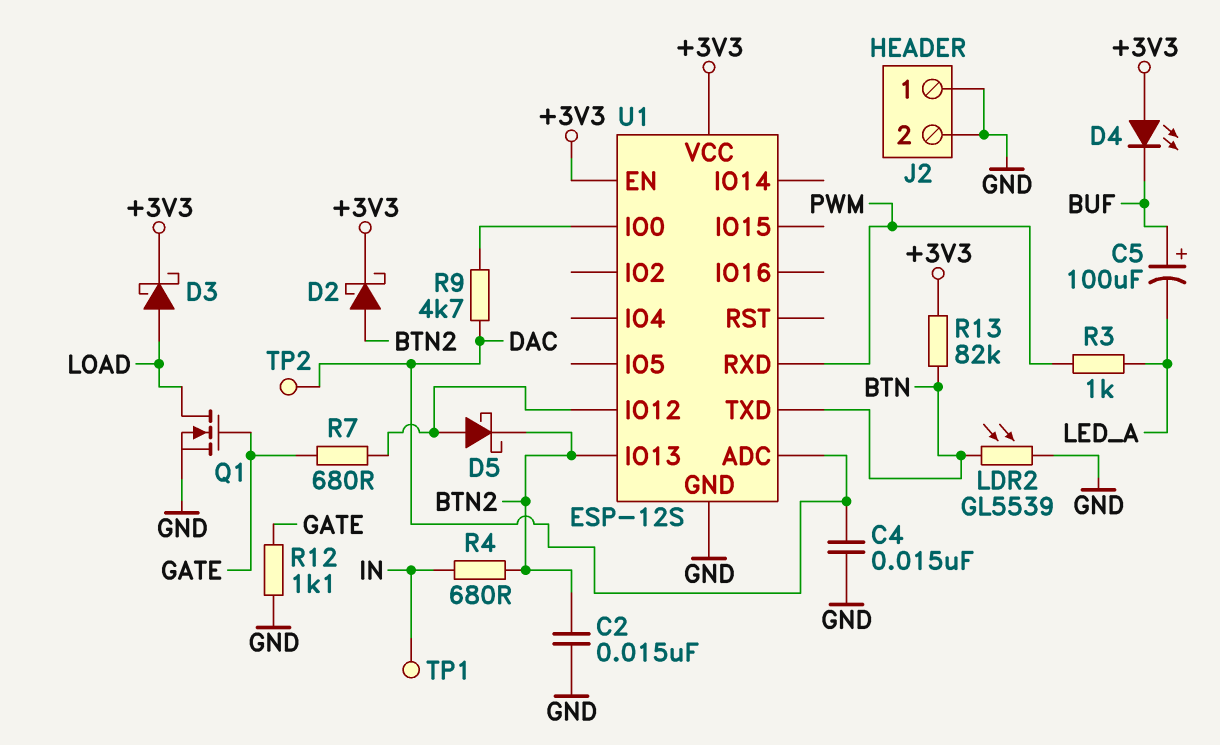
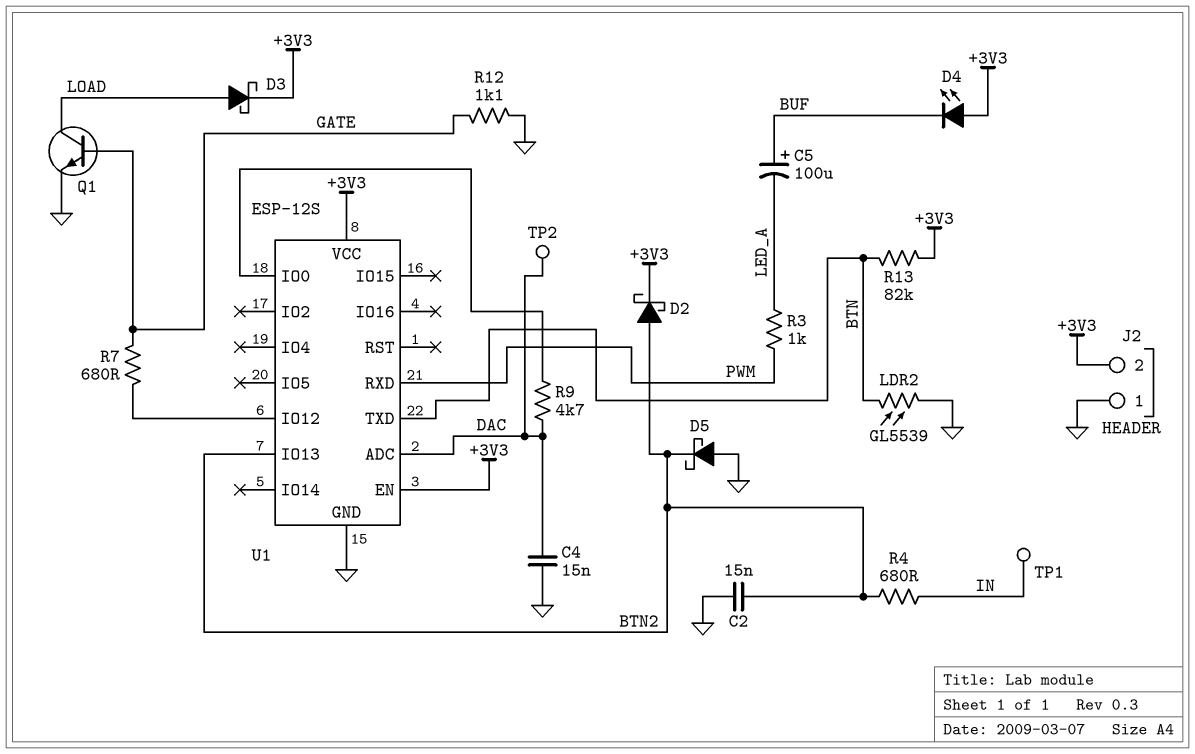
D5: schottky (A U1/IO12, K BTN2) -> schottky (A GND, K BTN2)
J2 pin 2: GND -> +3V3
Q1: NMOS (G GATE, D LOAD, S GND) -> NPN (B GATE, C LOAD, E GND)

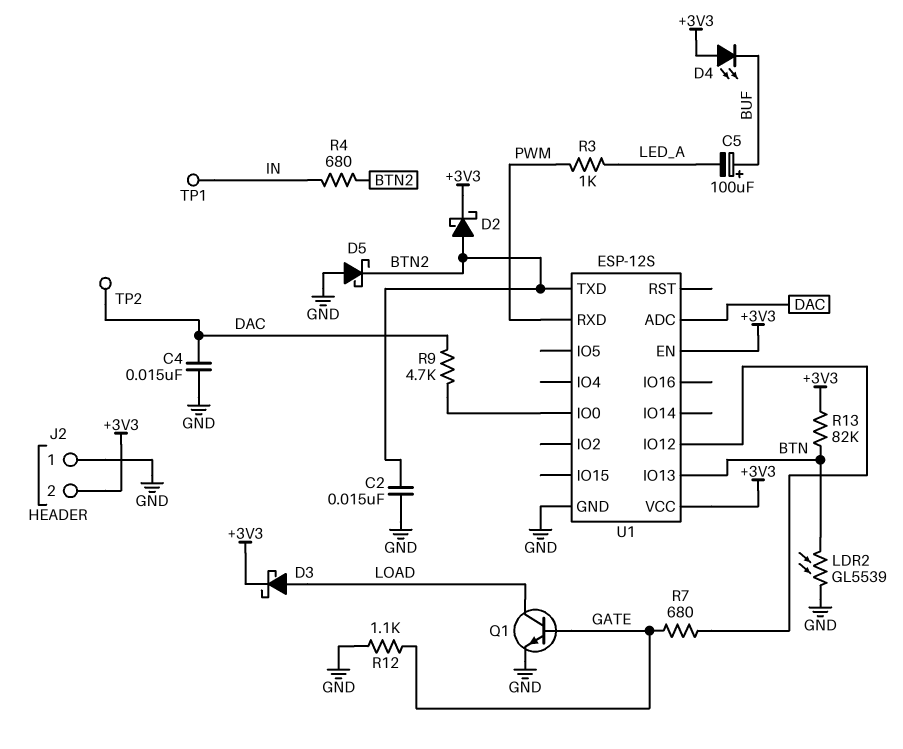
U1 pin IO13: BTN2 -> BTN
U1 pin TXD: BTN -> BTN2

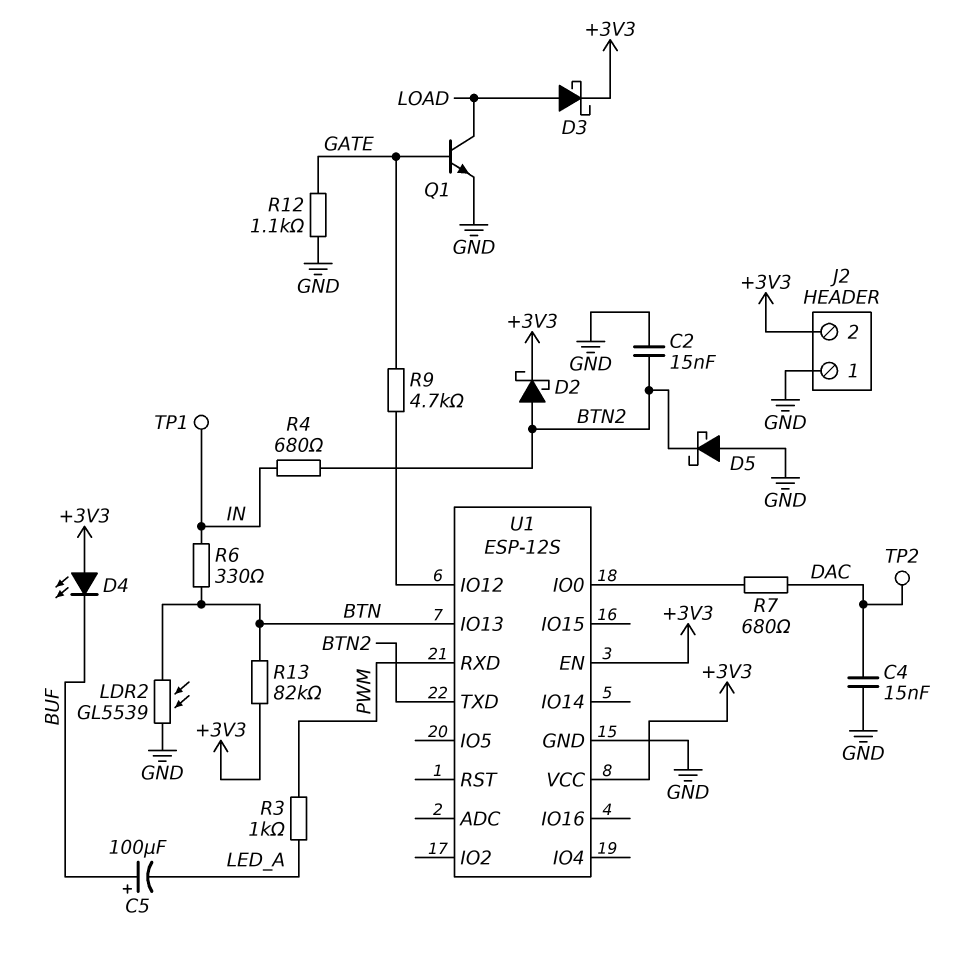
R6: none -> 330 (BTN, IN)
R7: 680 (GATE, U1/IO12) -> 680 (DAC, U1/IO0)
R9: 4.7k (DAC, U1/IO0) -> 4.7k (GATE, U1/IO12)
U1 pin ADC: DAC -> none

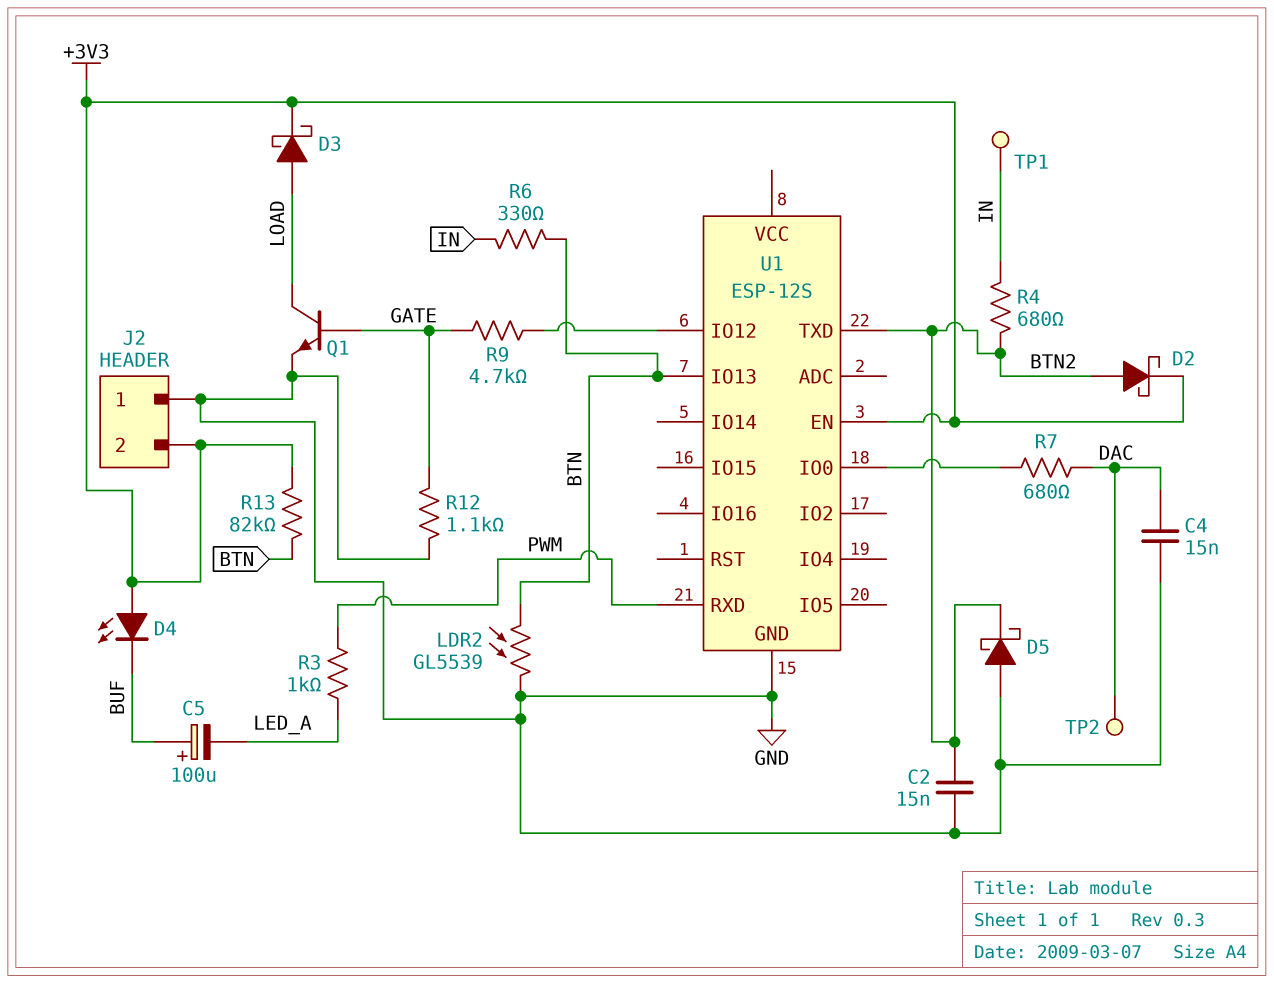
U1 pin VCC: +3V3 -> none

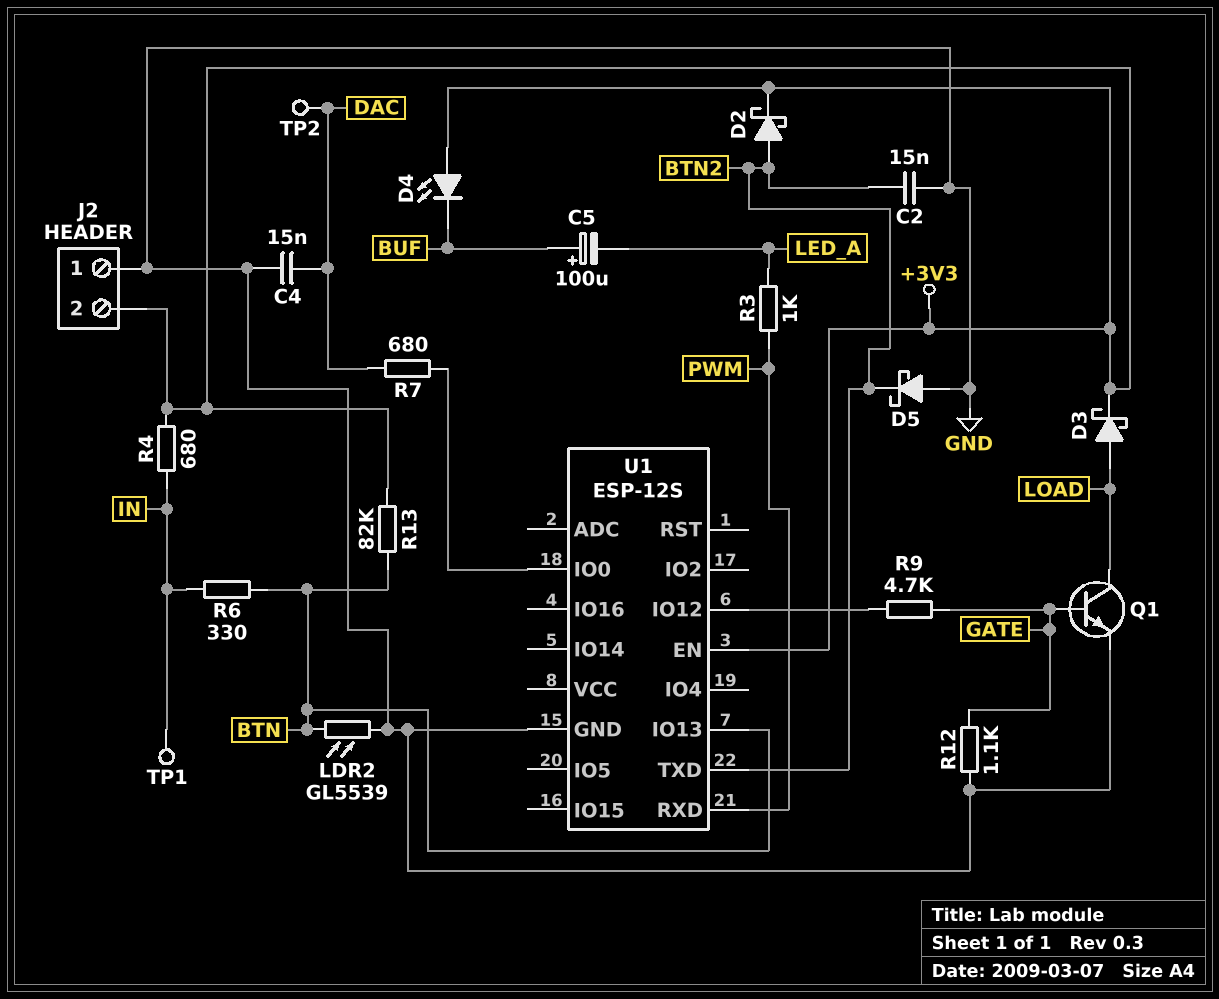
R4: 680 (BTN2, IN) -> 680 (+3V3, IN)

